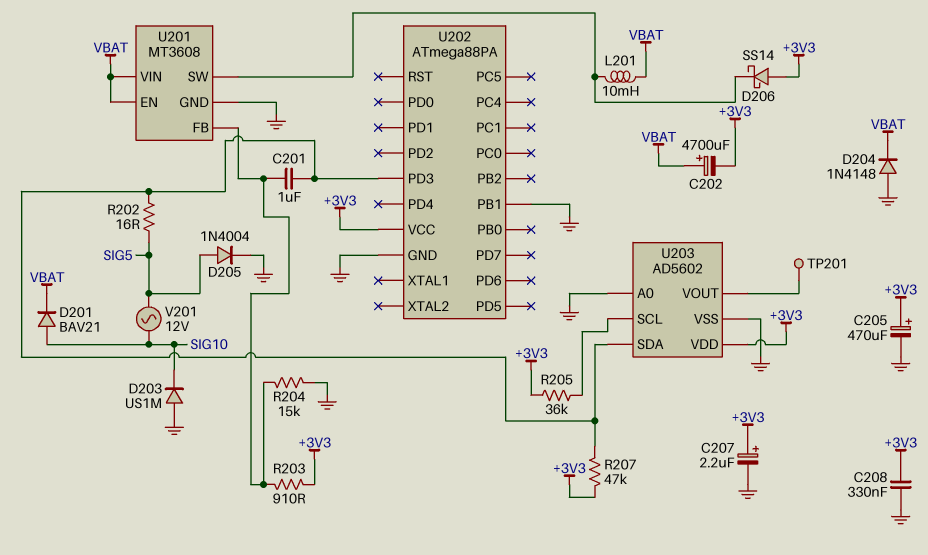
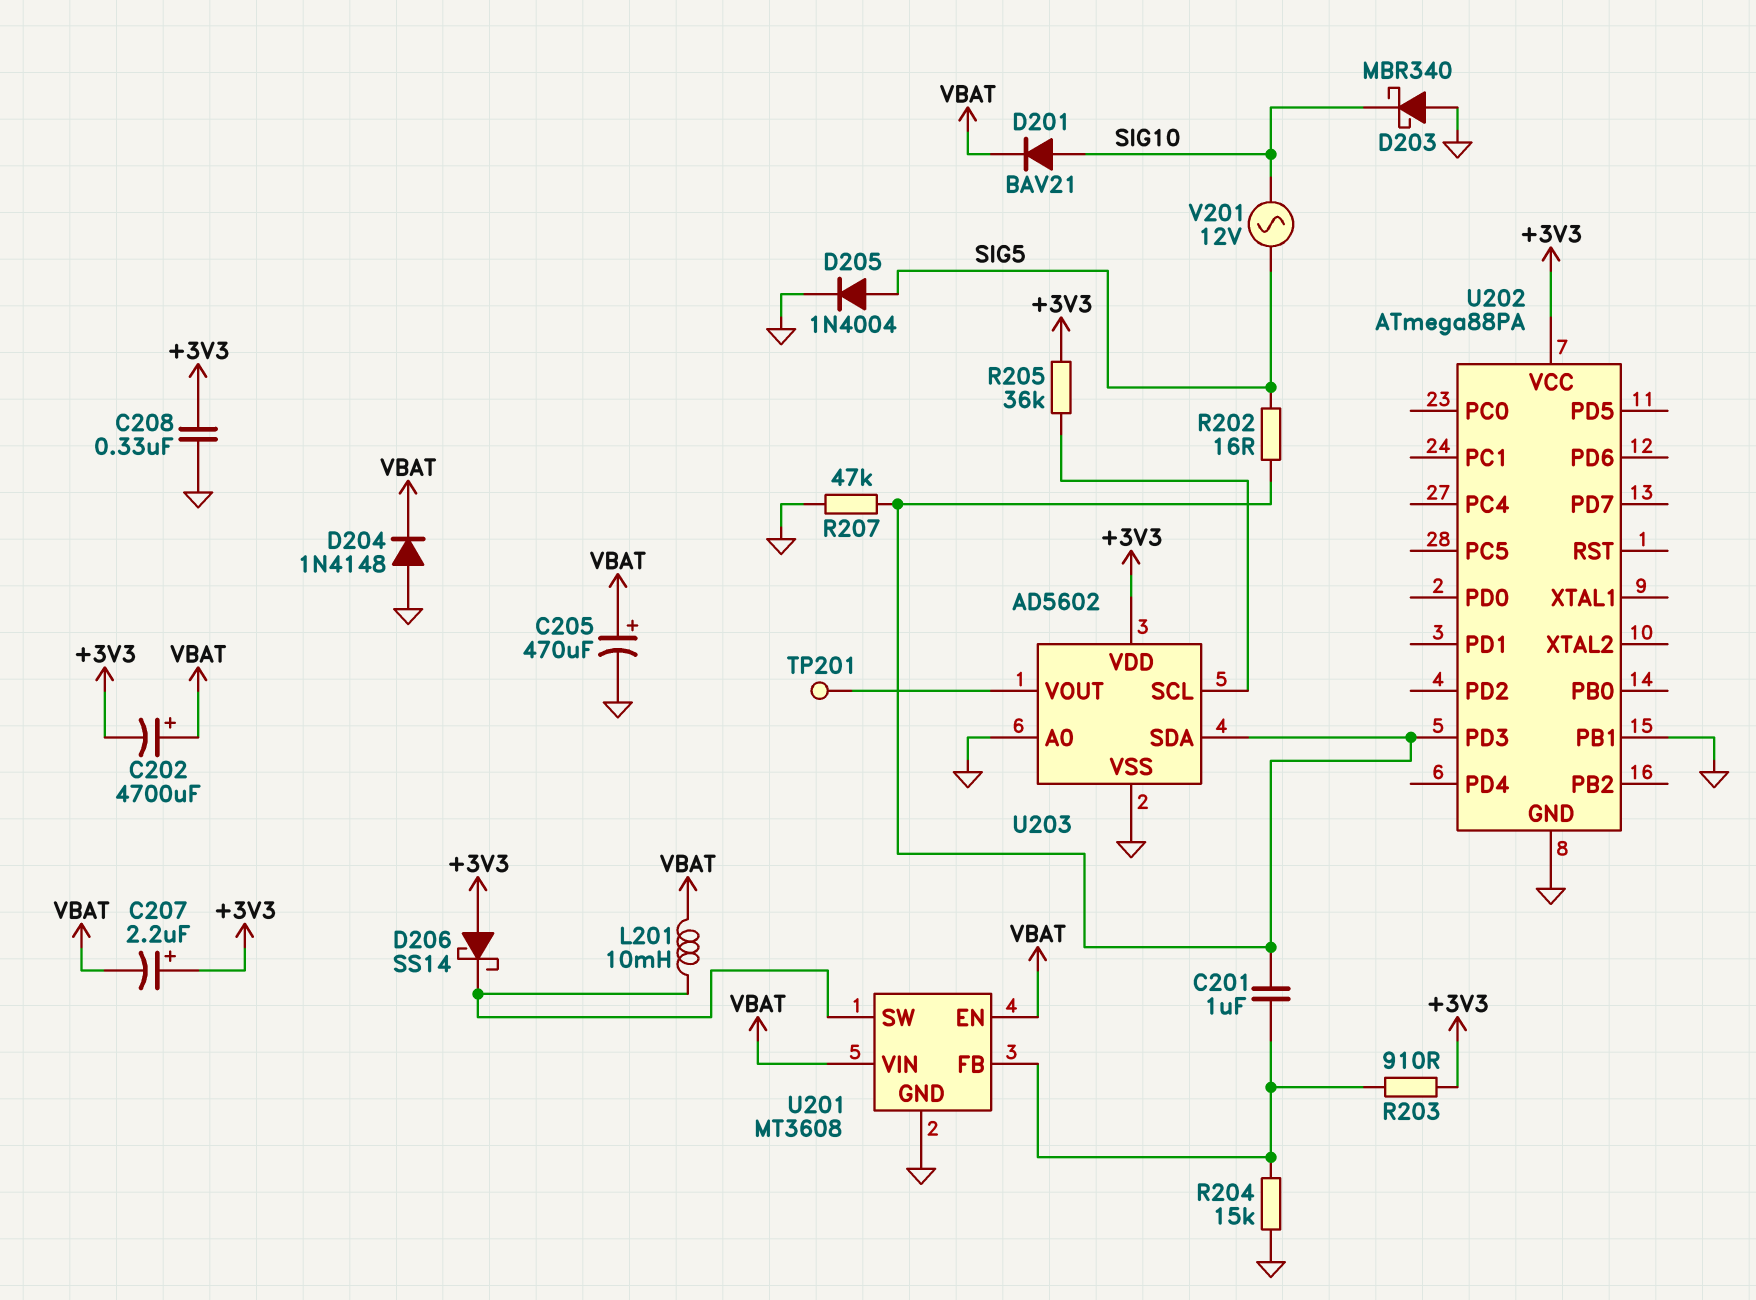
C205: 470uF (plus +3V3, minus GND) -> 470uF (plus VBAT, minus GND)
C207: 2.2uF (plus +3V3, minus GND) -> 2.2uF (plus +3V3, minus VBAT)
D203: diode US1M (A GND, K SIG10) -> schottky MBR340 (A GND, K SIG10)
R207: 47k (+3V3, U202/PD3) -> 47k (GND, U202/PD3)

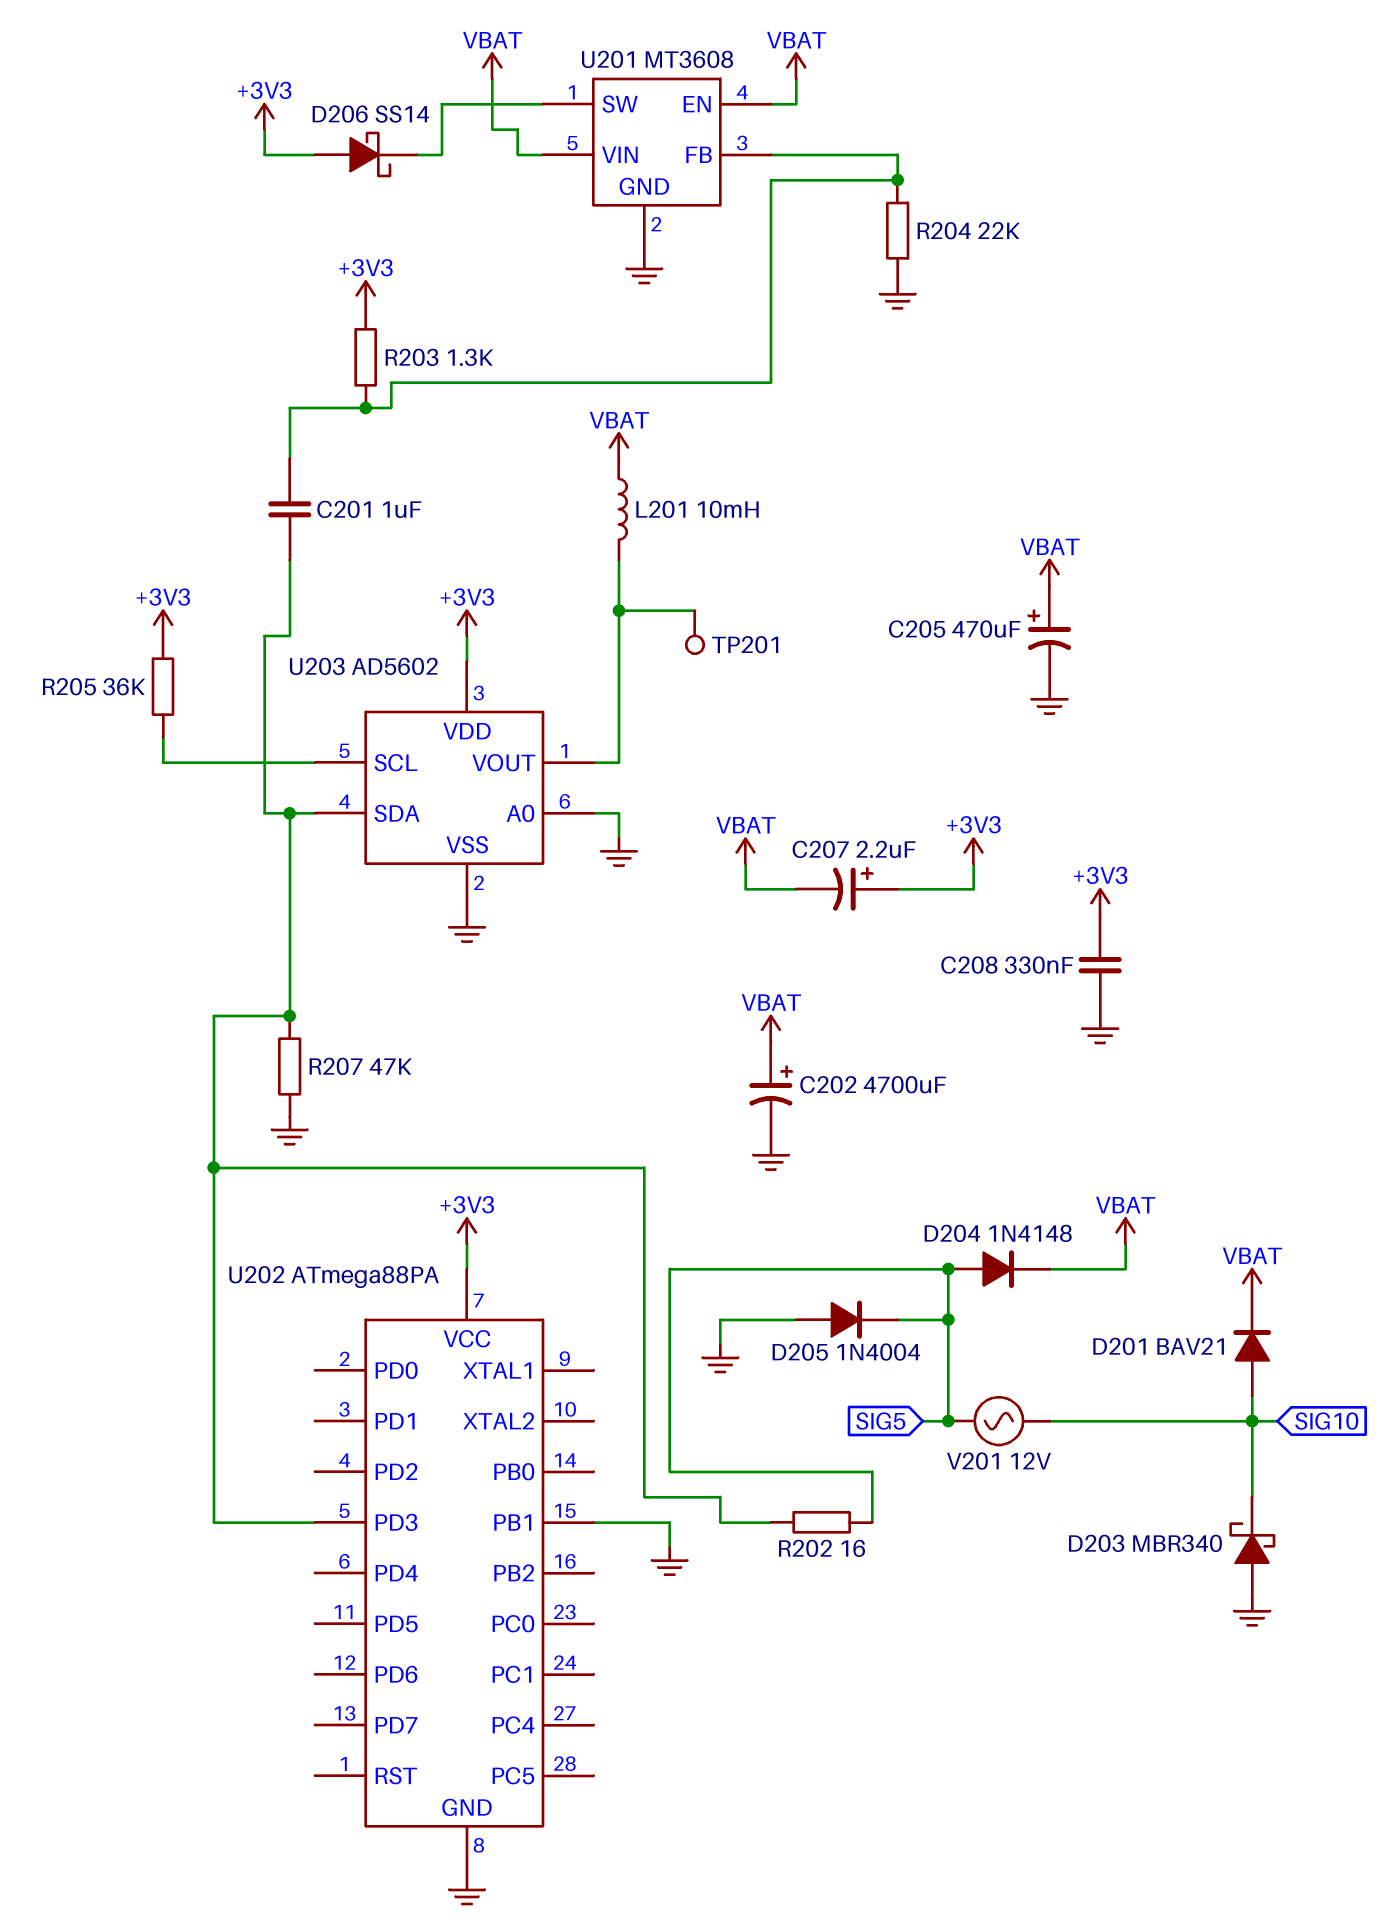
C202: 4700uF (plus VBAT, minus +3V3) -> 4700uF (plus VBAT, minus GND)
D204: diode 1N4148 (A GND, K VBAT) -> diode 1N4148 (A SIG5, K VBAT)
D205: diode 1N4004 (A SIG5, K GND) -> diode 1N4004 (A GND, K SIG5)
L201: 10mH (U201/SW, VBAT) -> 10mH (U203/VOUT, VBAT)
R203: 910 (+3V3, U201/FB) -> 1.3k (+3V3, U201/FB)
R204: 15k (GND, U201/FB) -> 22k (GND, U201/FB)

